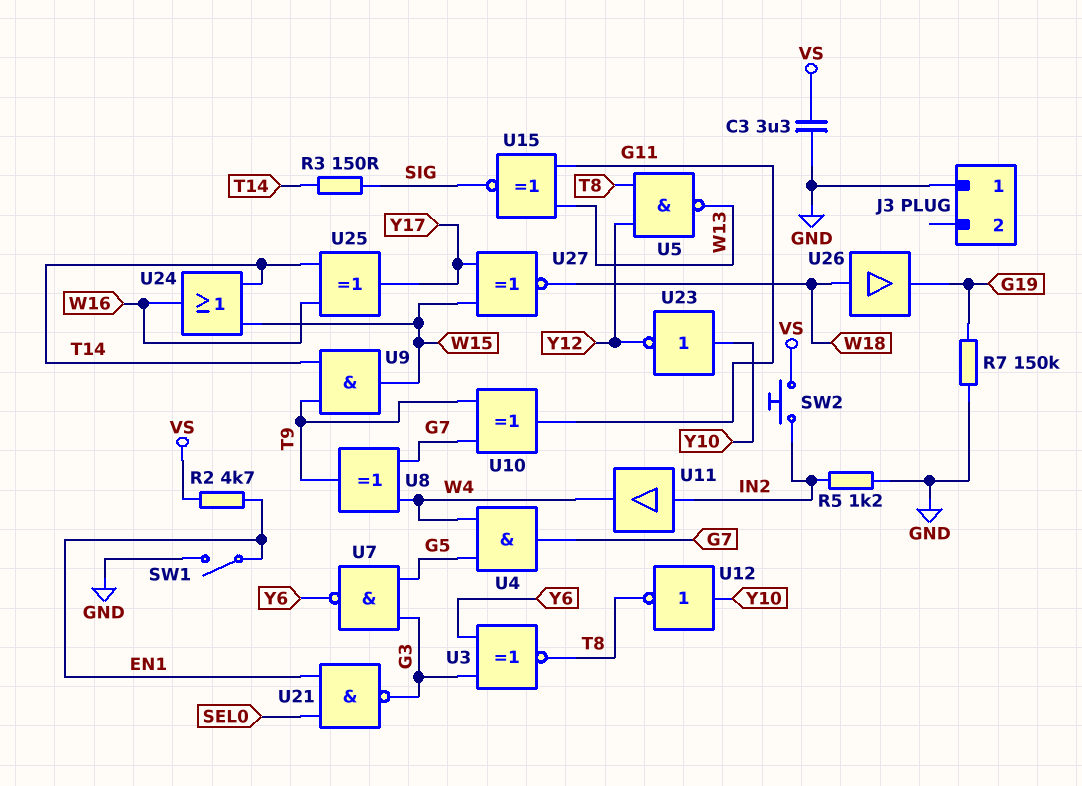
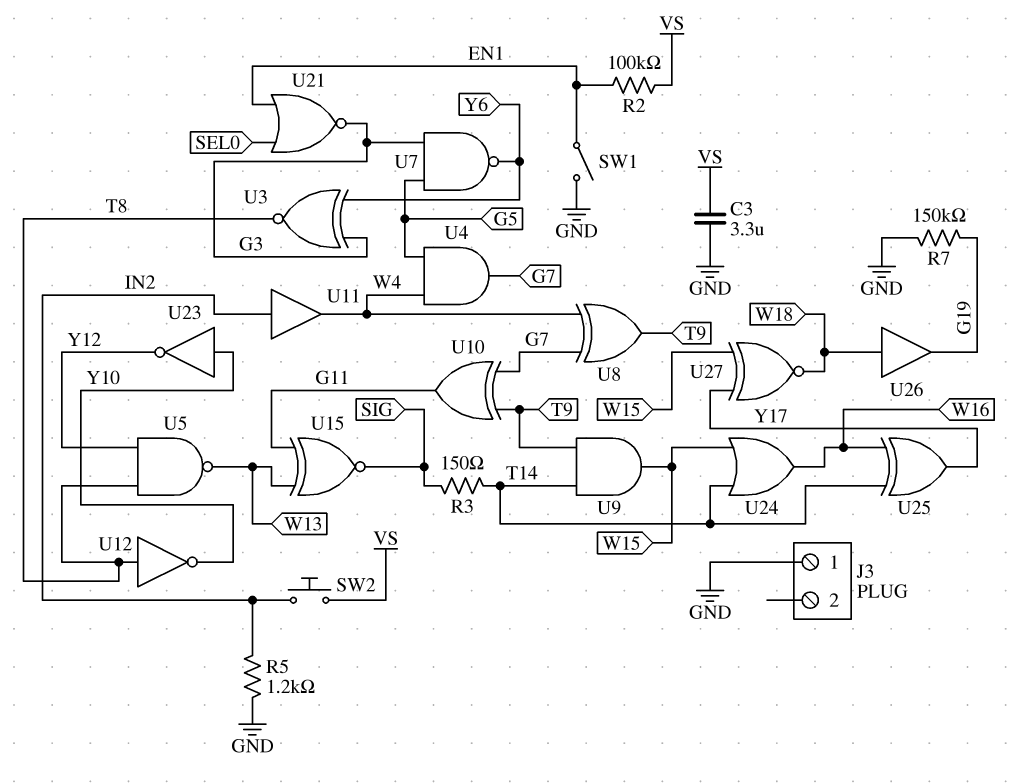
R2: 4.7k (EN1, VS) -> 100k (EN1, VS)
U12: NOT (in Y10, out T8) -> NOT (in T8, out Y10)
U21: NAND (in EN1, in SEL0, out G3) -> NOR (in EN1, in SEL0, out G3)

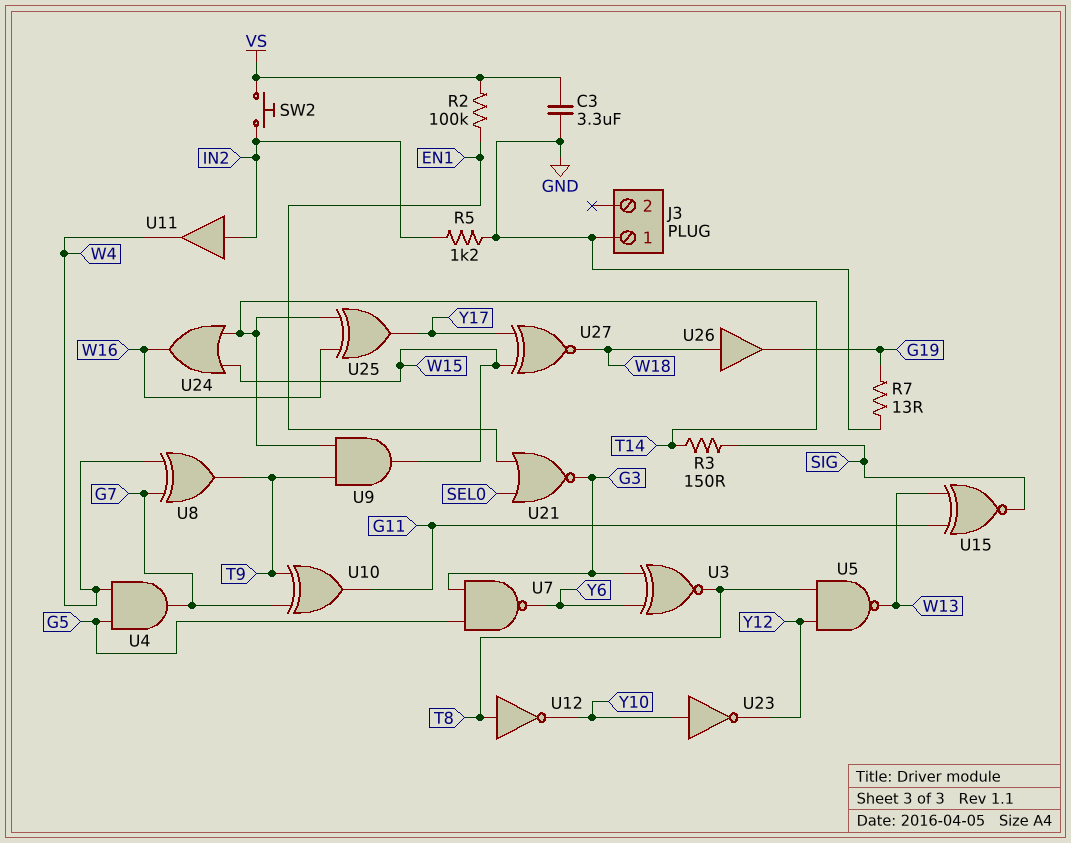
R7: 150k (G19, GND) -> 13 (G19, GND)
SW1: switch (EN1, GND) -> none

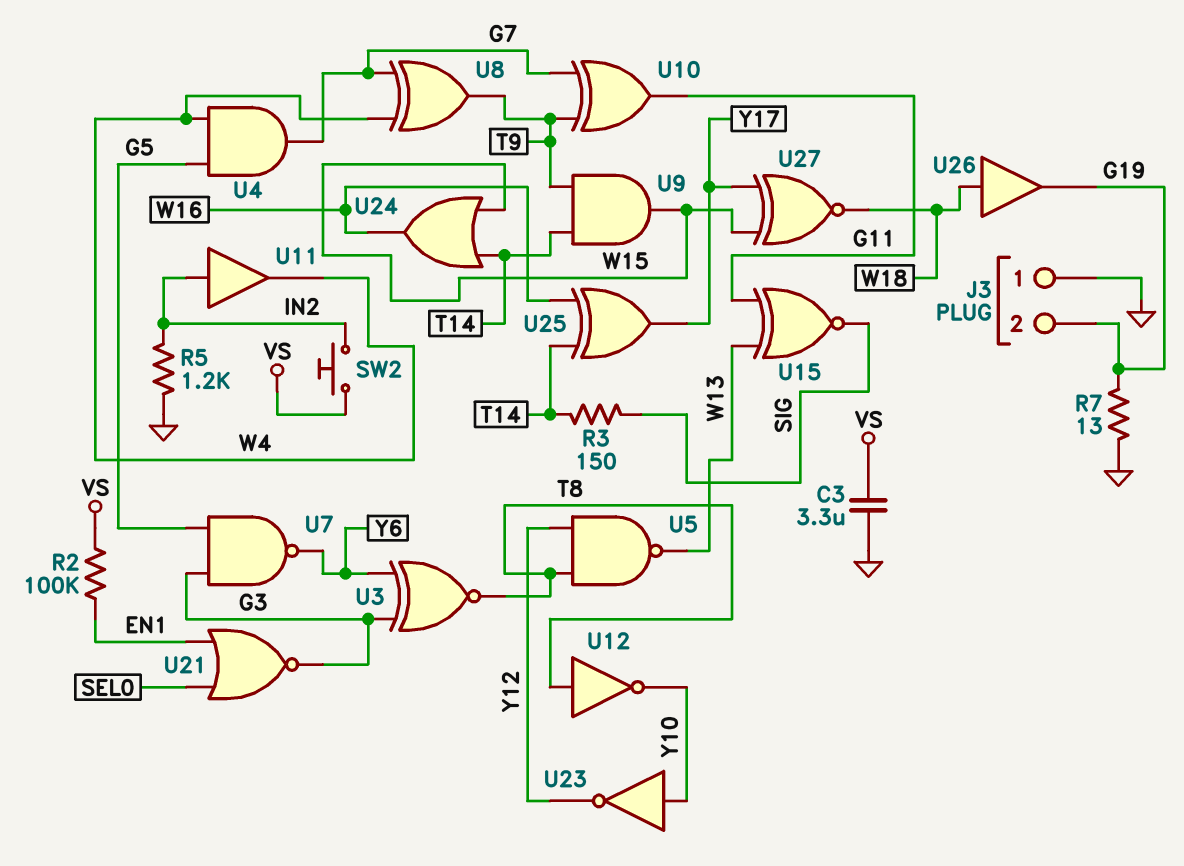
J3 pin 2: none -> G19

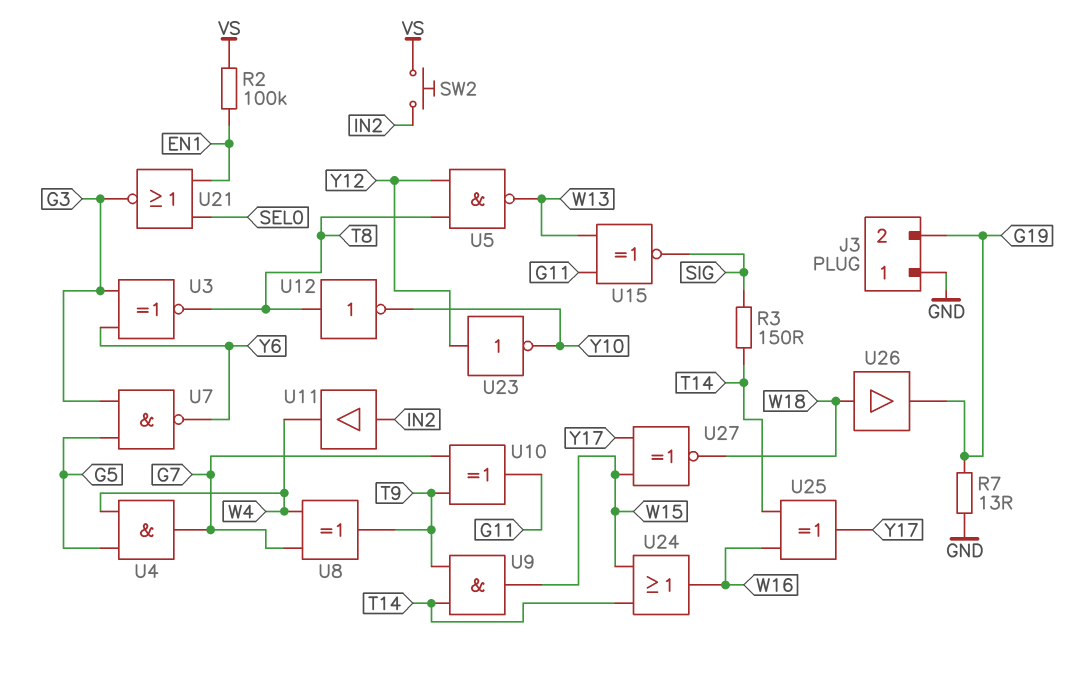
C3: 3.3uF (GND, VS) -> none
R5: 1.2k (GND, IN2) -> none
U23: NOT (in Y10, out Y12) -> NOT (in Y12, out Y10)

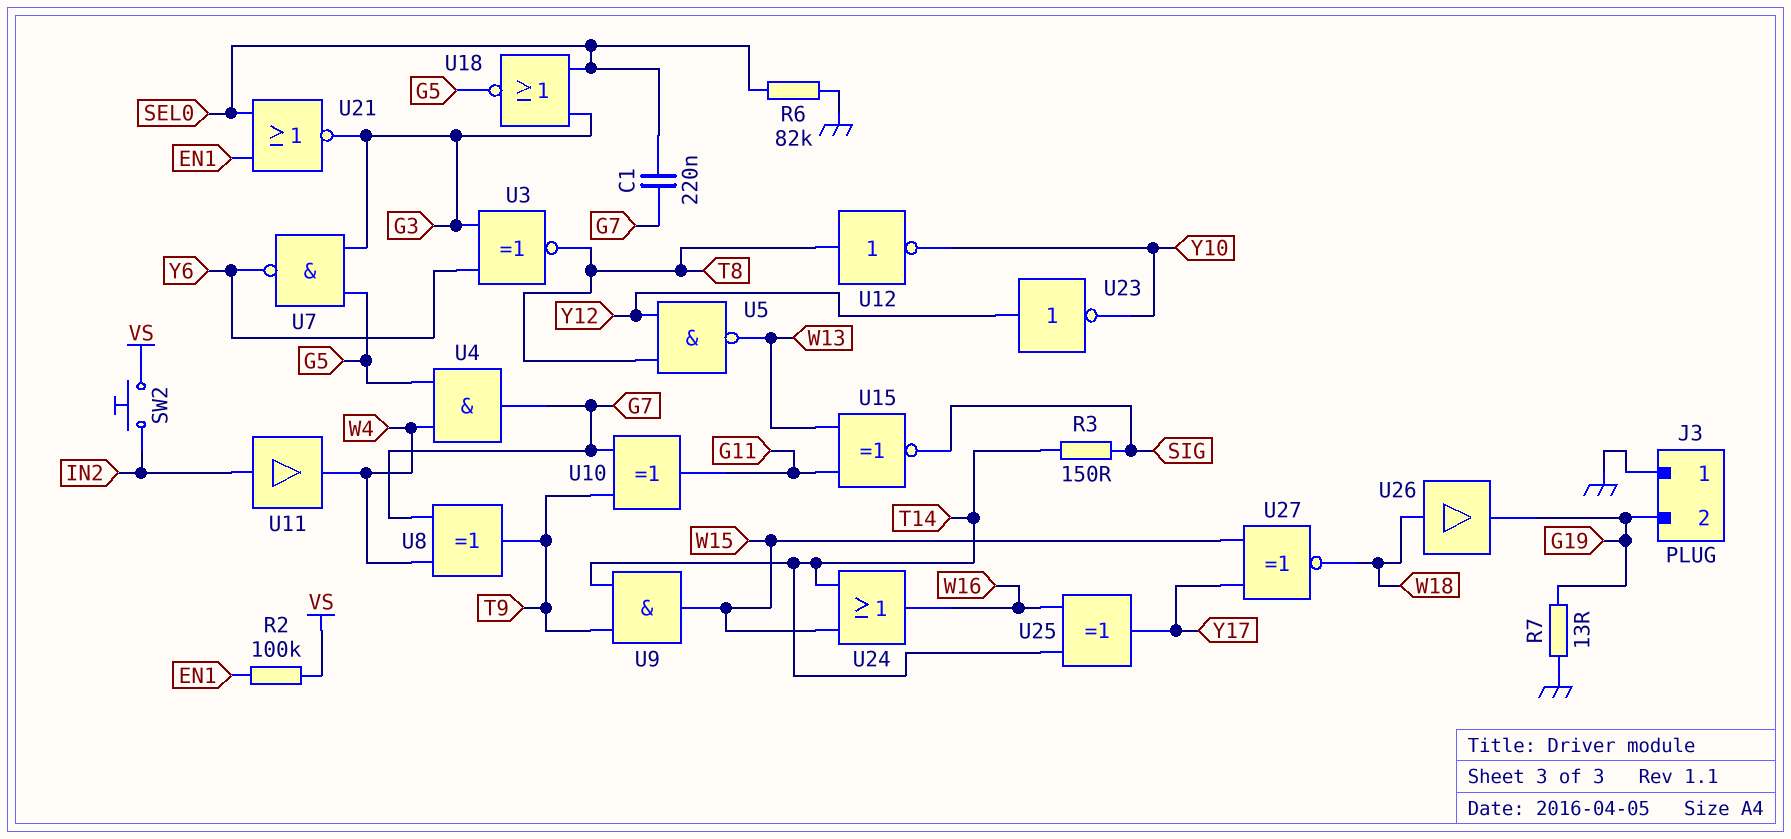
C1: none -> 220nF (G7, SEL0)
R6: none -> 82k (GND, SEL0)
U18: none -> NOR (in G3, in SEL0, out G5)

